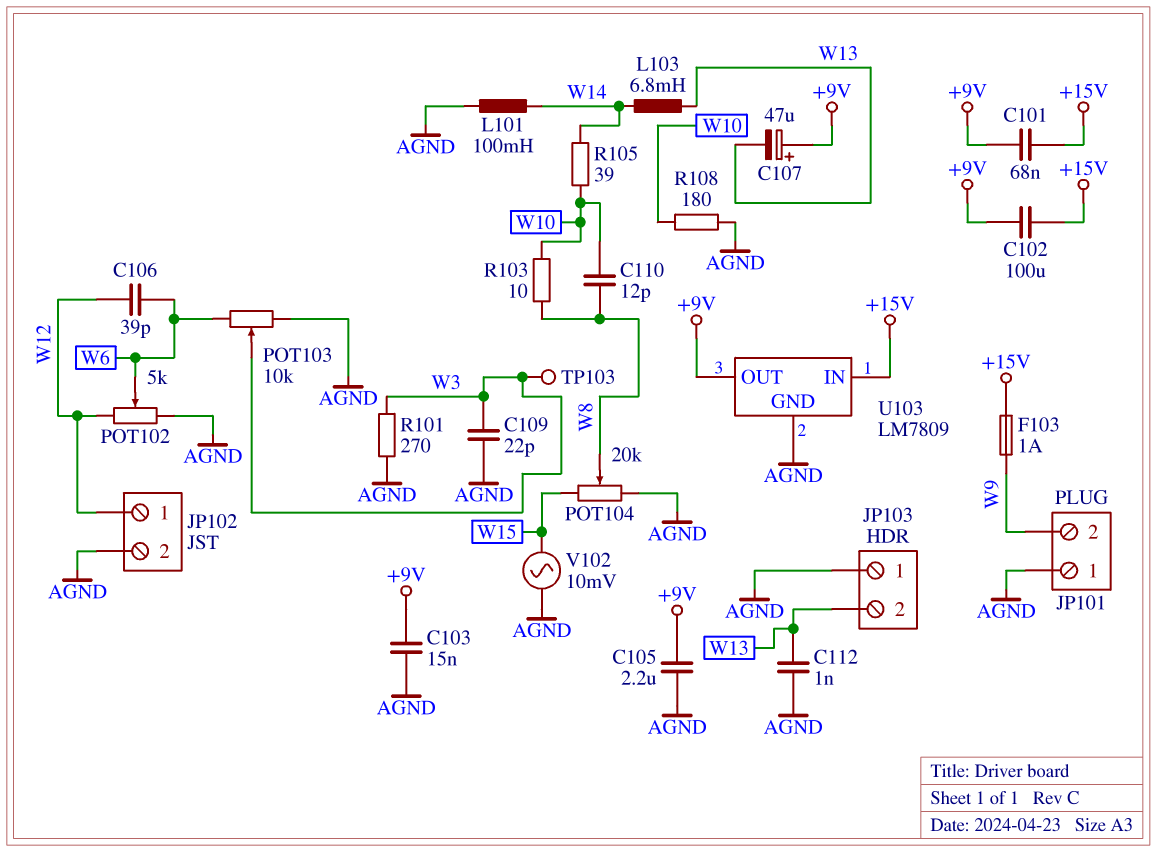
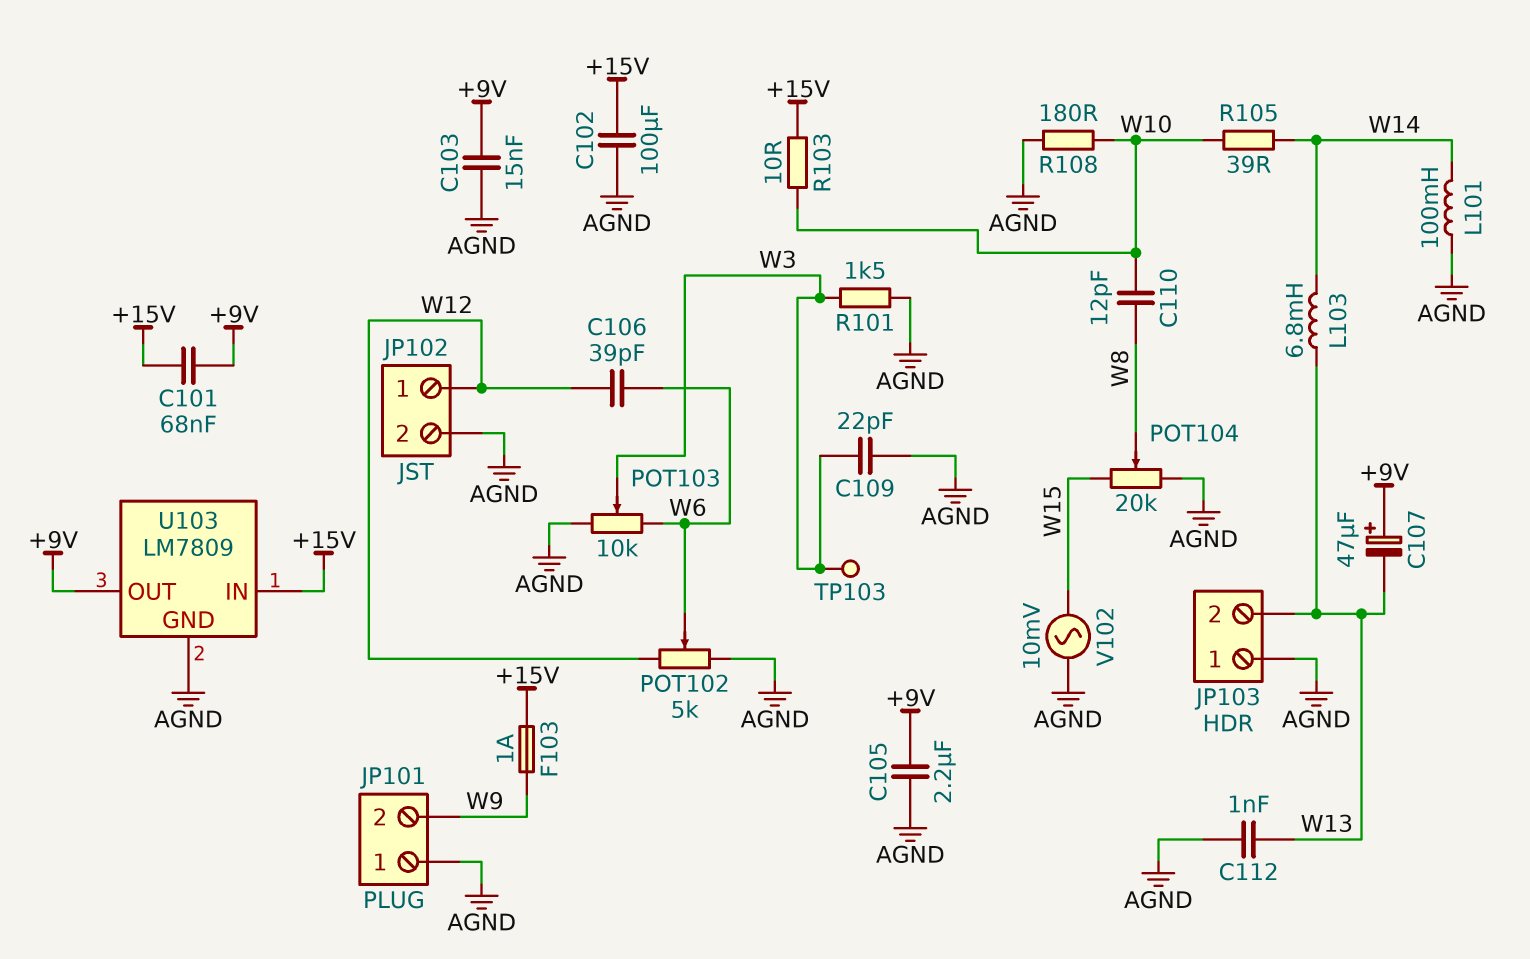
C102: 100uF (+9V, +15V) -> 100uF (+15V, AGND)
R101: 270 (AGND, W3) -> 1.5k (AGND, W3)
R103: 10 (W8, W10) -> 10 (+15V, W10)

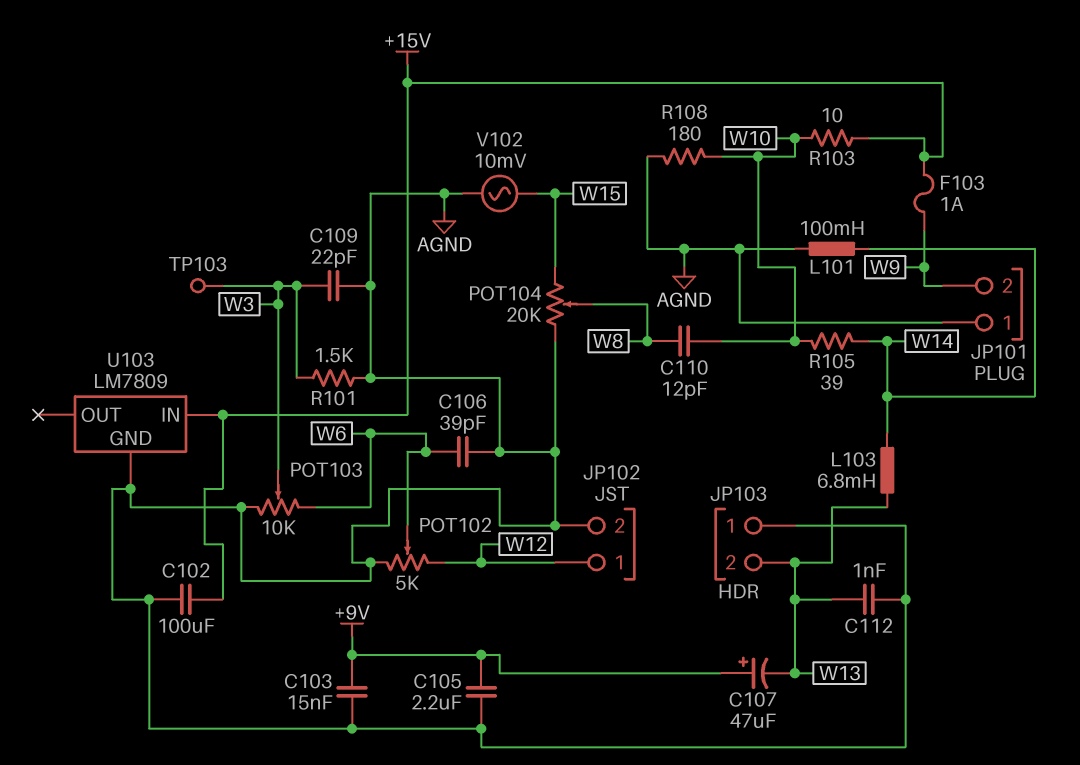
C101: 68nF (+9V, +15V) -> none
C106: 39pF (W6, W12) -> 39pF (AGND, W6)
U103 pin OUT: +9V -> none

